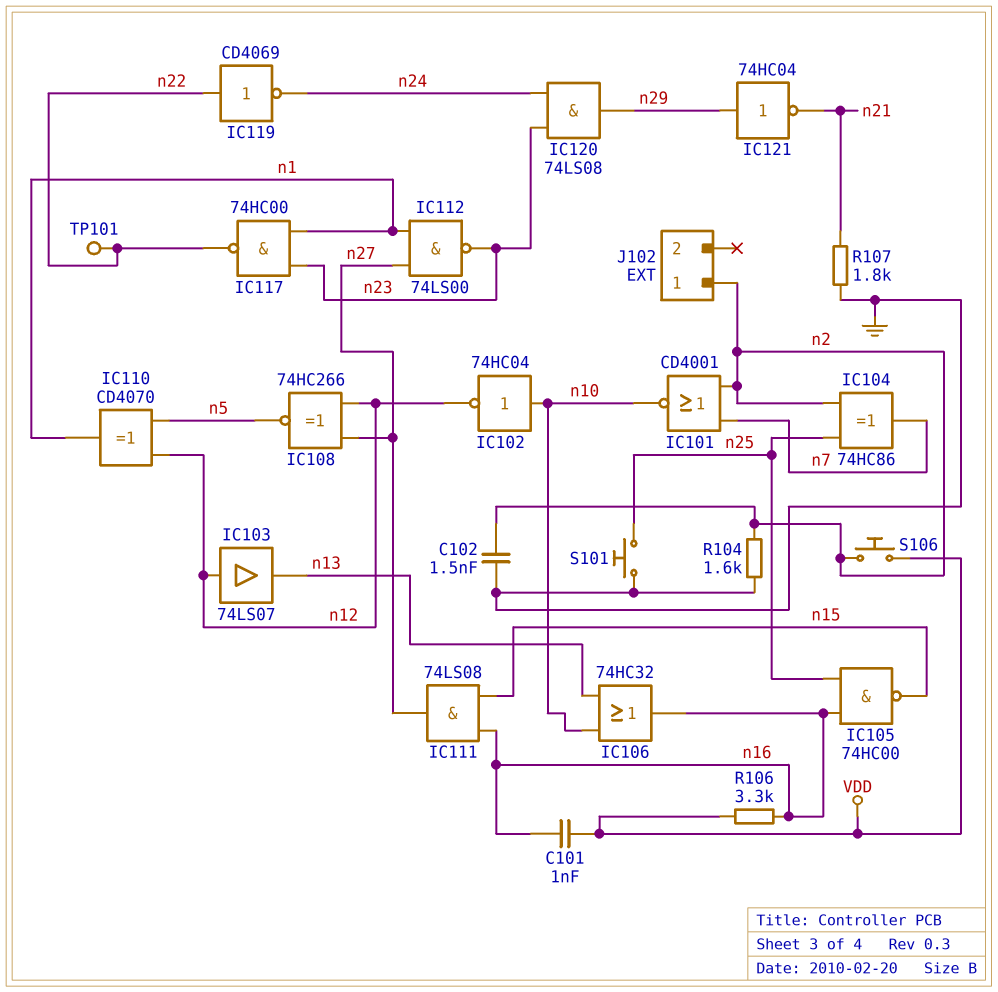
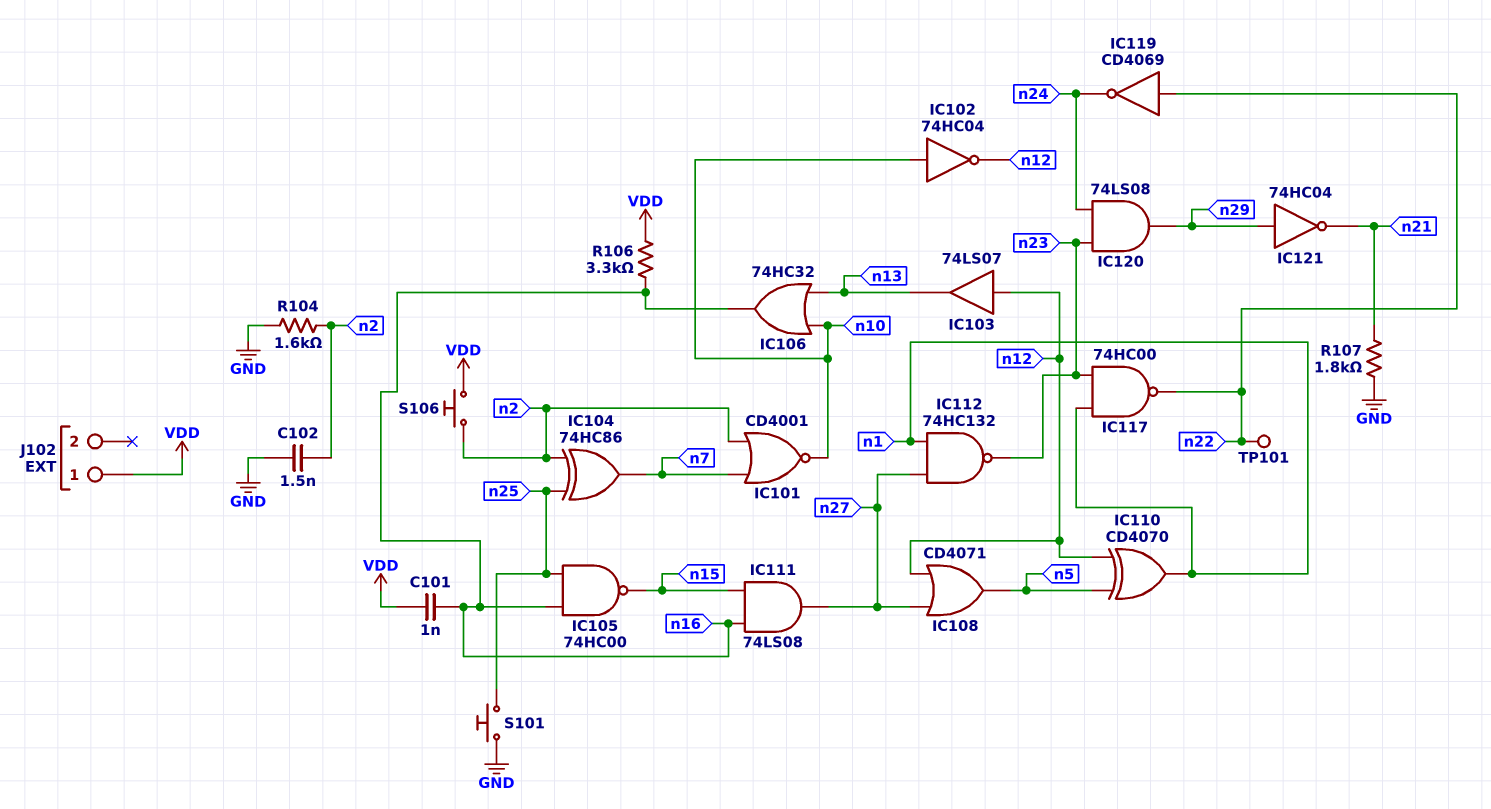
IC108: XNOR 74HC266 (in n12, in n27, out n5) -> OR CD4071 (in n12, in n27, out n5)
IC112: NAND 74LS00 (in n1, in n27, out n23) -> NAND 74HC132 (in n1, in n27, out n23)
J102 pin 1: n2 -> VDD

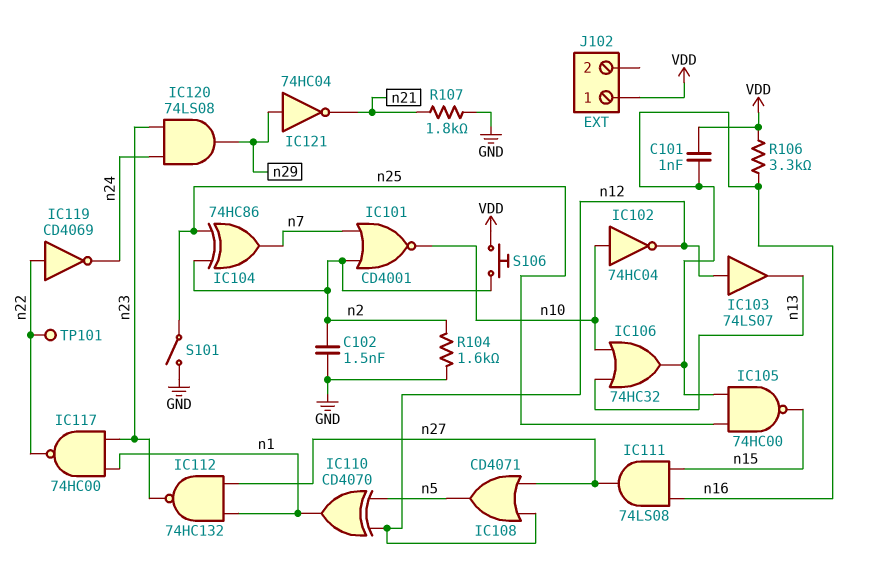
S101: button (GND, n25) -> switch (GND, n25)

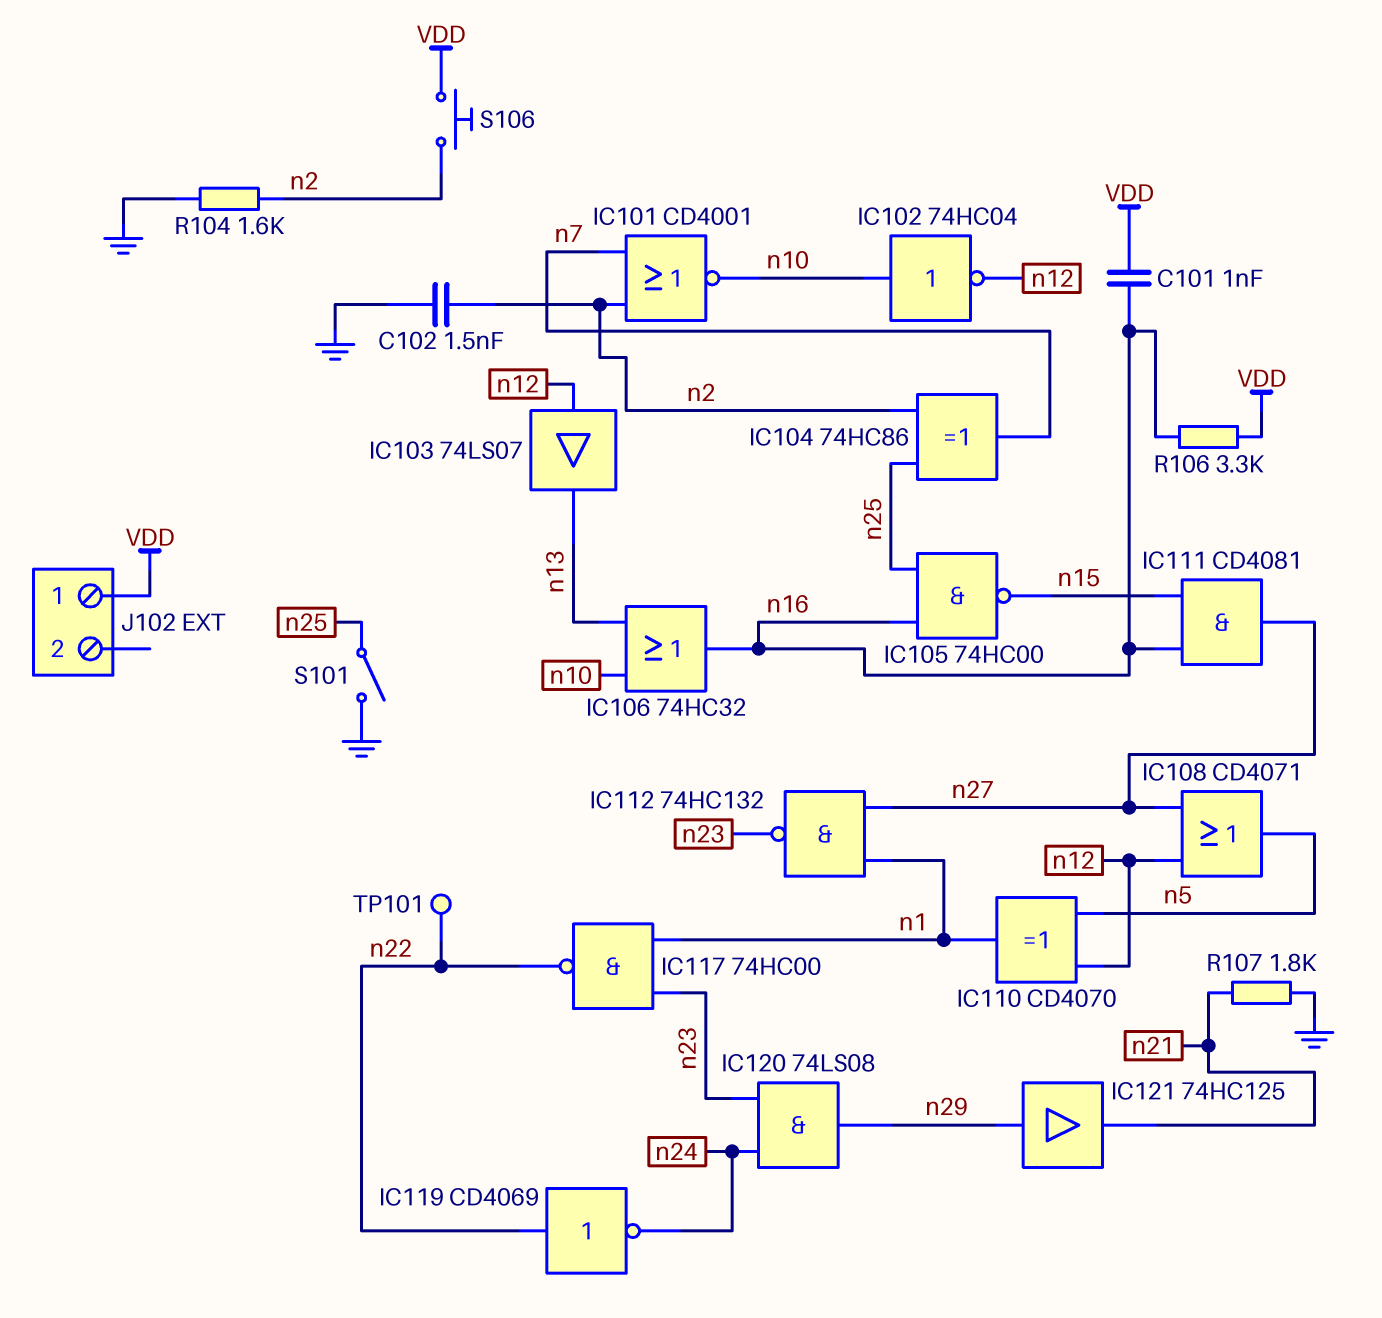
IC111: AND 74LS08 (in n15, in n16, out n27) -> AND CD4081 (in n15, in n16, out n27)
IC121: NOT 74HC04 (in n29, out n21) -> buffer 74HC125 (in n29, out n21)

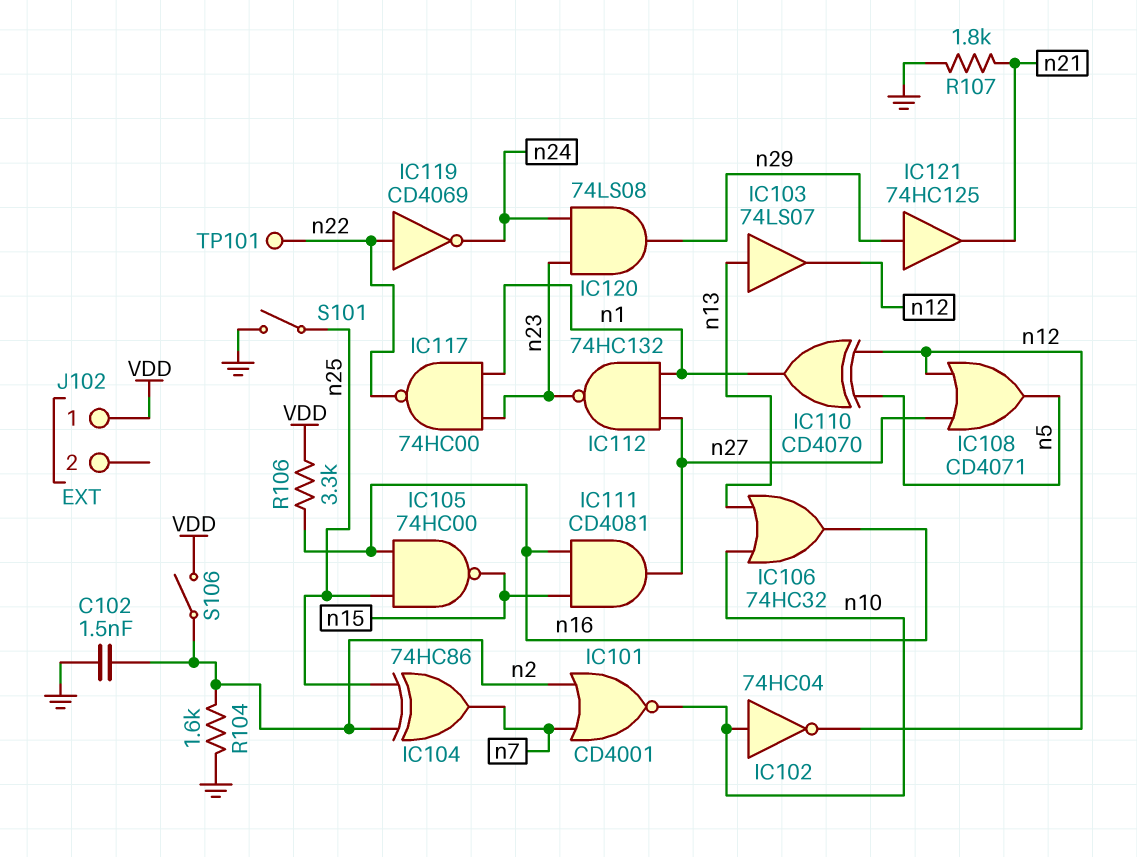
C101: 1nF (VDD, n16) -> none
IC103: buffer 74LS07 (in n12, out n13) -> buffer 74LS07 (in n13, out n12)
S106: button (VDD, n2) -> switch (VDD, n2)

